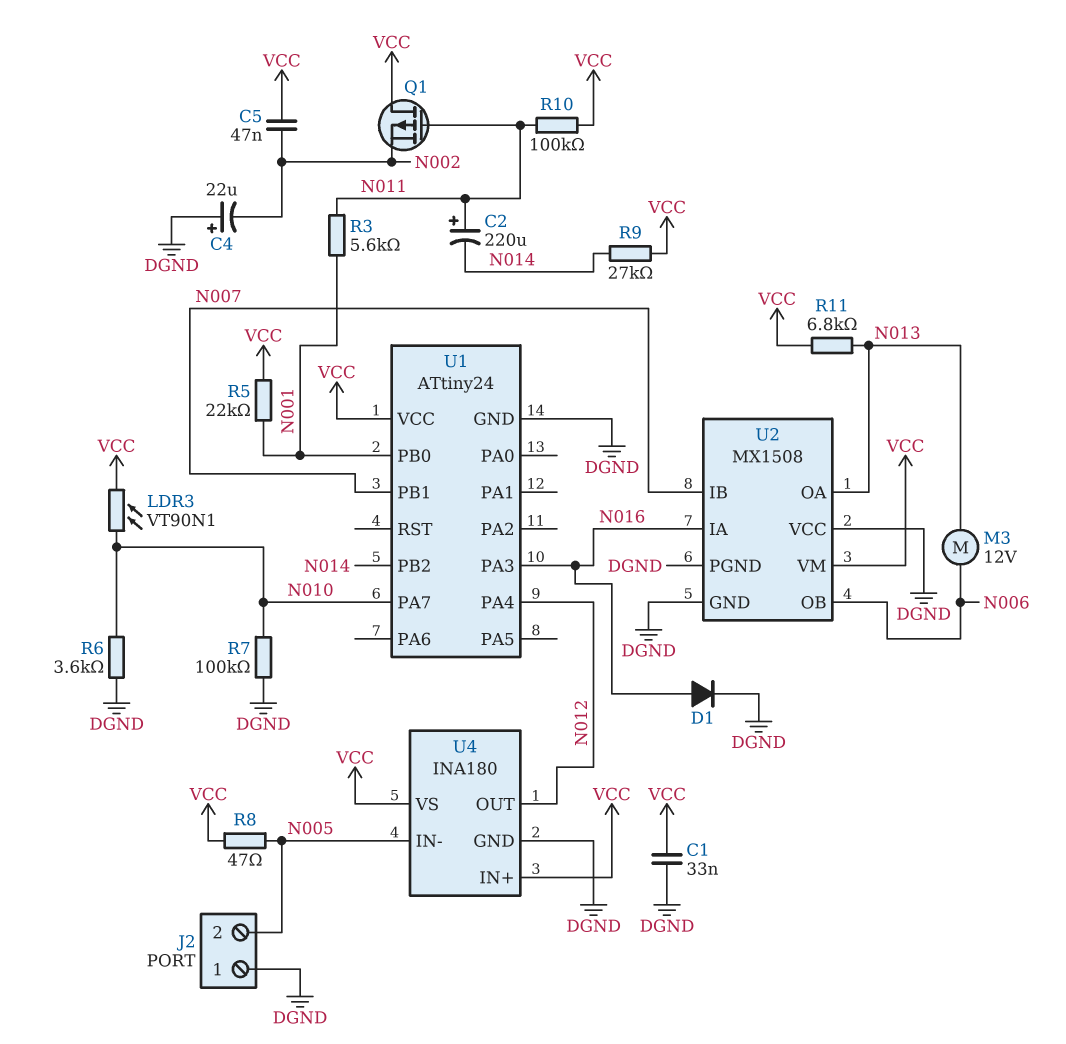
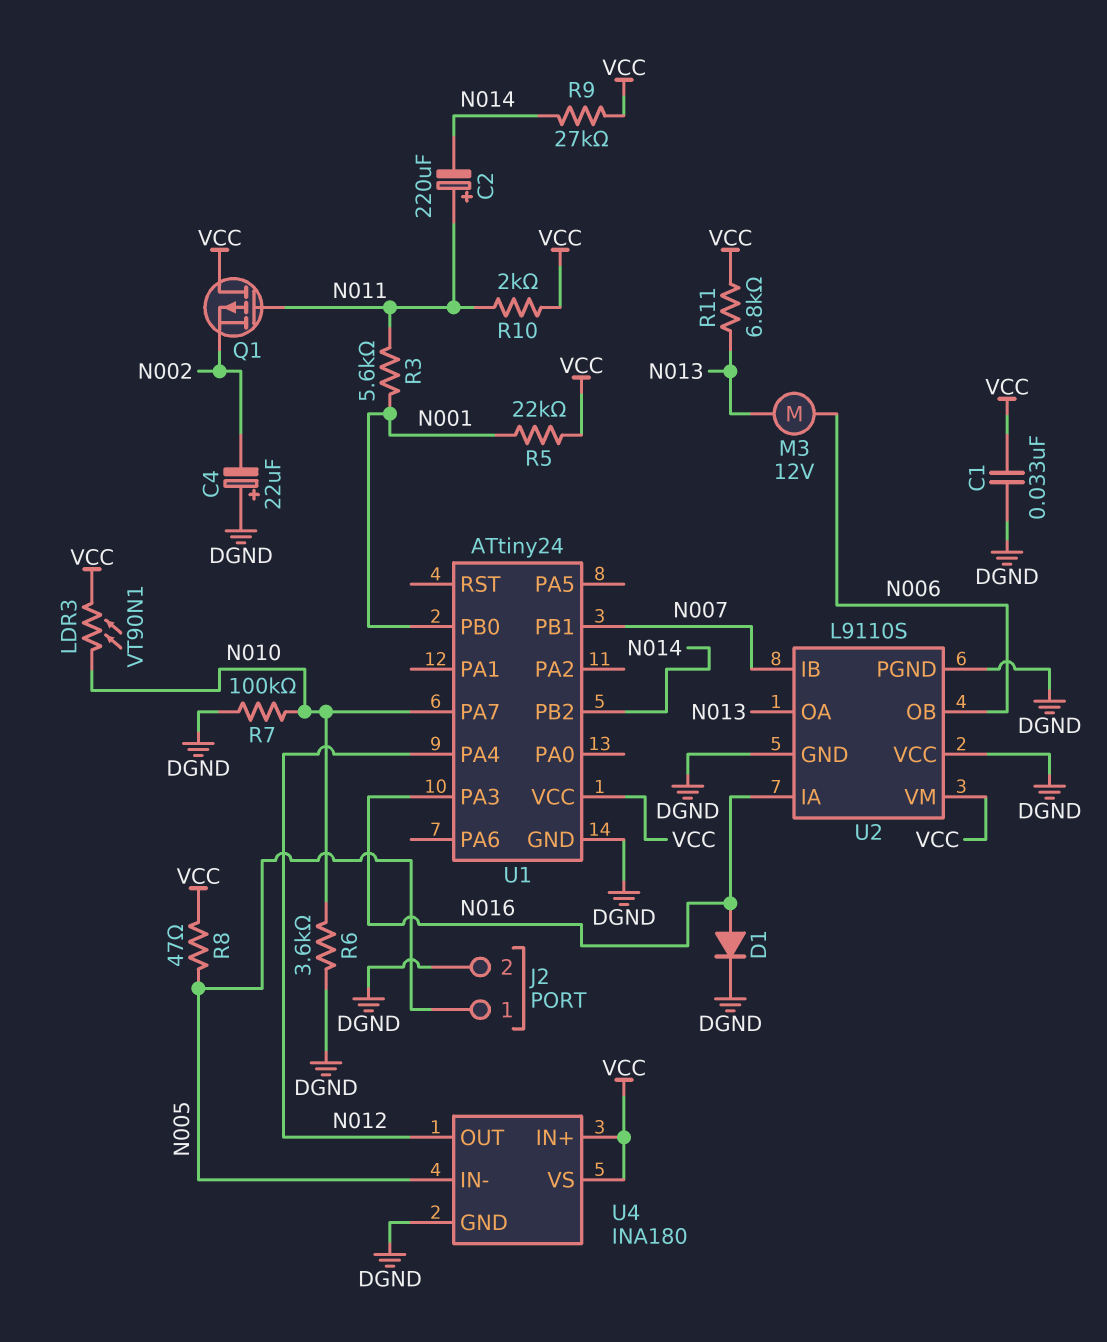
C5: 47nF (N002, VCC) -> none
J2 pin 1: DGND -> N005
J2 pin 2: N005 -> DGND
R10: 100k (N011, VCC) -> 2k (N011, VCC)
U2: MX1508 -> L9110S

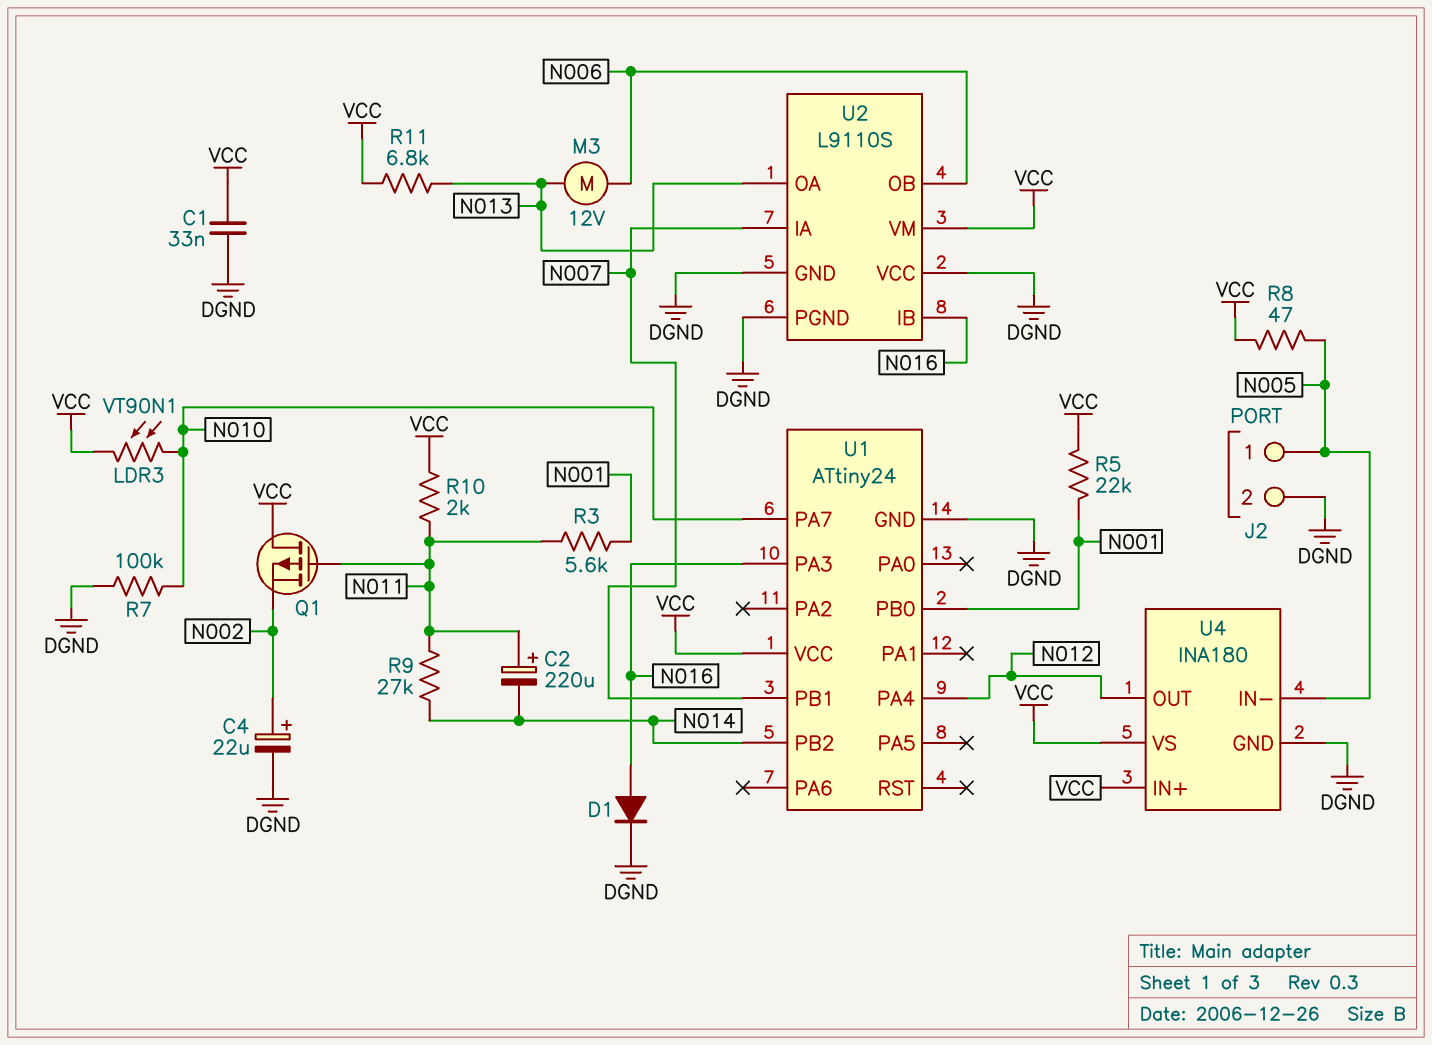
C4: 22uF (plus DGND, minus N002) -> 22uF (plus N002, minus DGND)
R6: 3.6k (DGND, N010) -> none
R9: 27k (N014, VCC) -> 27k (N011, N014)
U2 pin IA: N016 -> N007
U2 pin IB: N007 -> N016

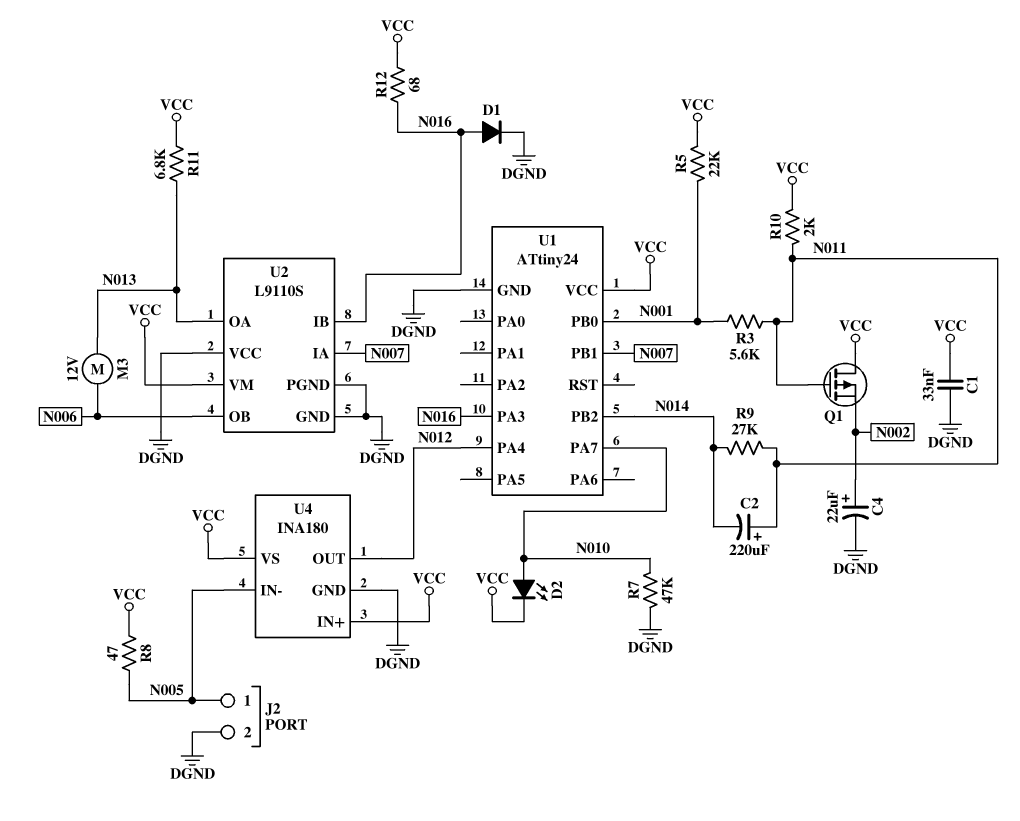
D2: none -> LED (A N010, K VCC)
LDR3: VT90N1 (N010, VCC) -> none
R7: 100k (DGND, N010) -> 47k (DGND, N010)
R12: none -> 68 (N016, VCC)

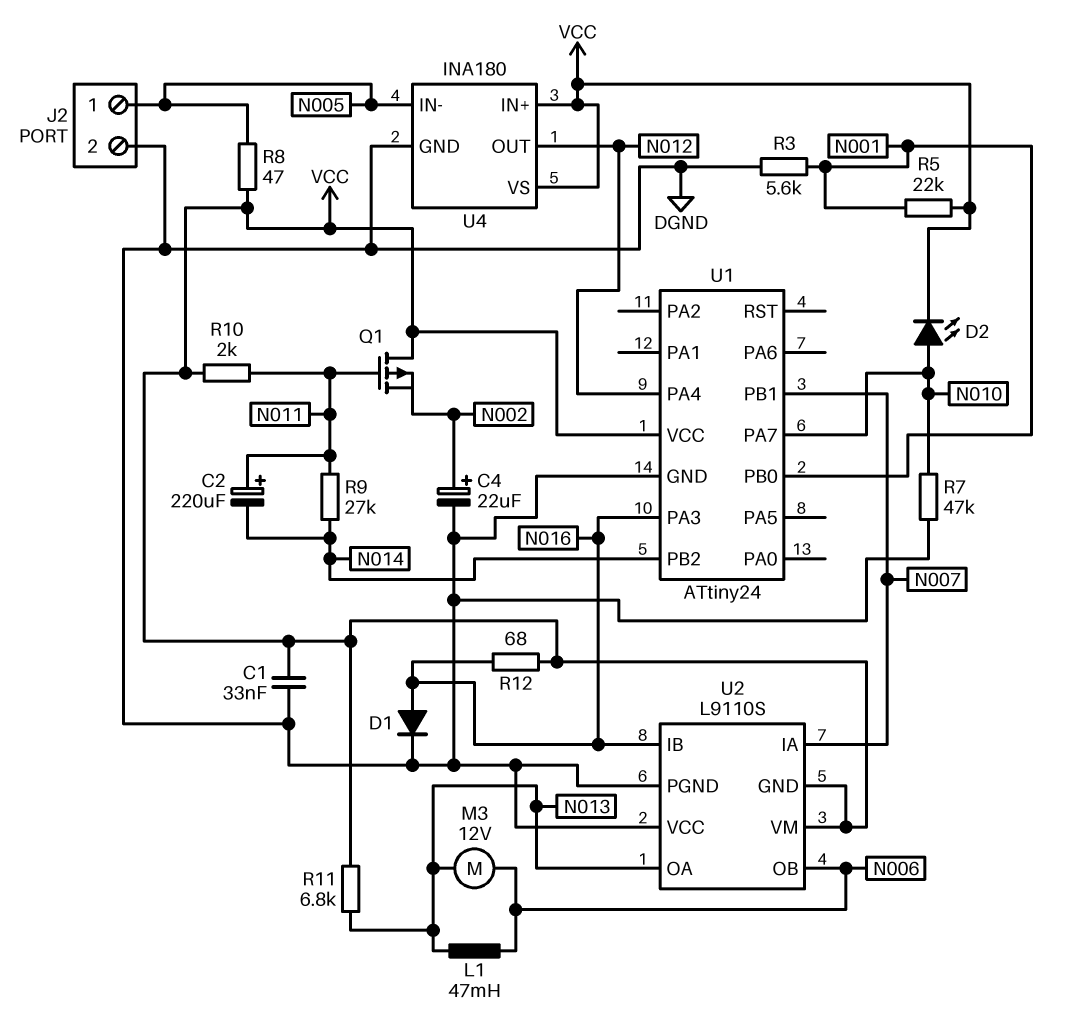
L1: none -> 47mH (N006, N013)
R3: 5.6k (N001, N011) -> 5.6k (DGND, N001)
U2 pin GND: DGND -> VCC

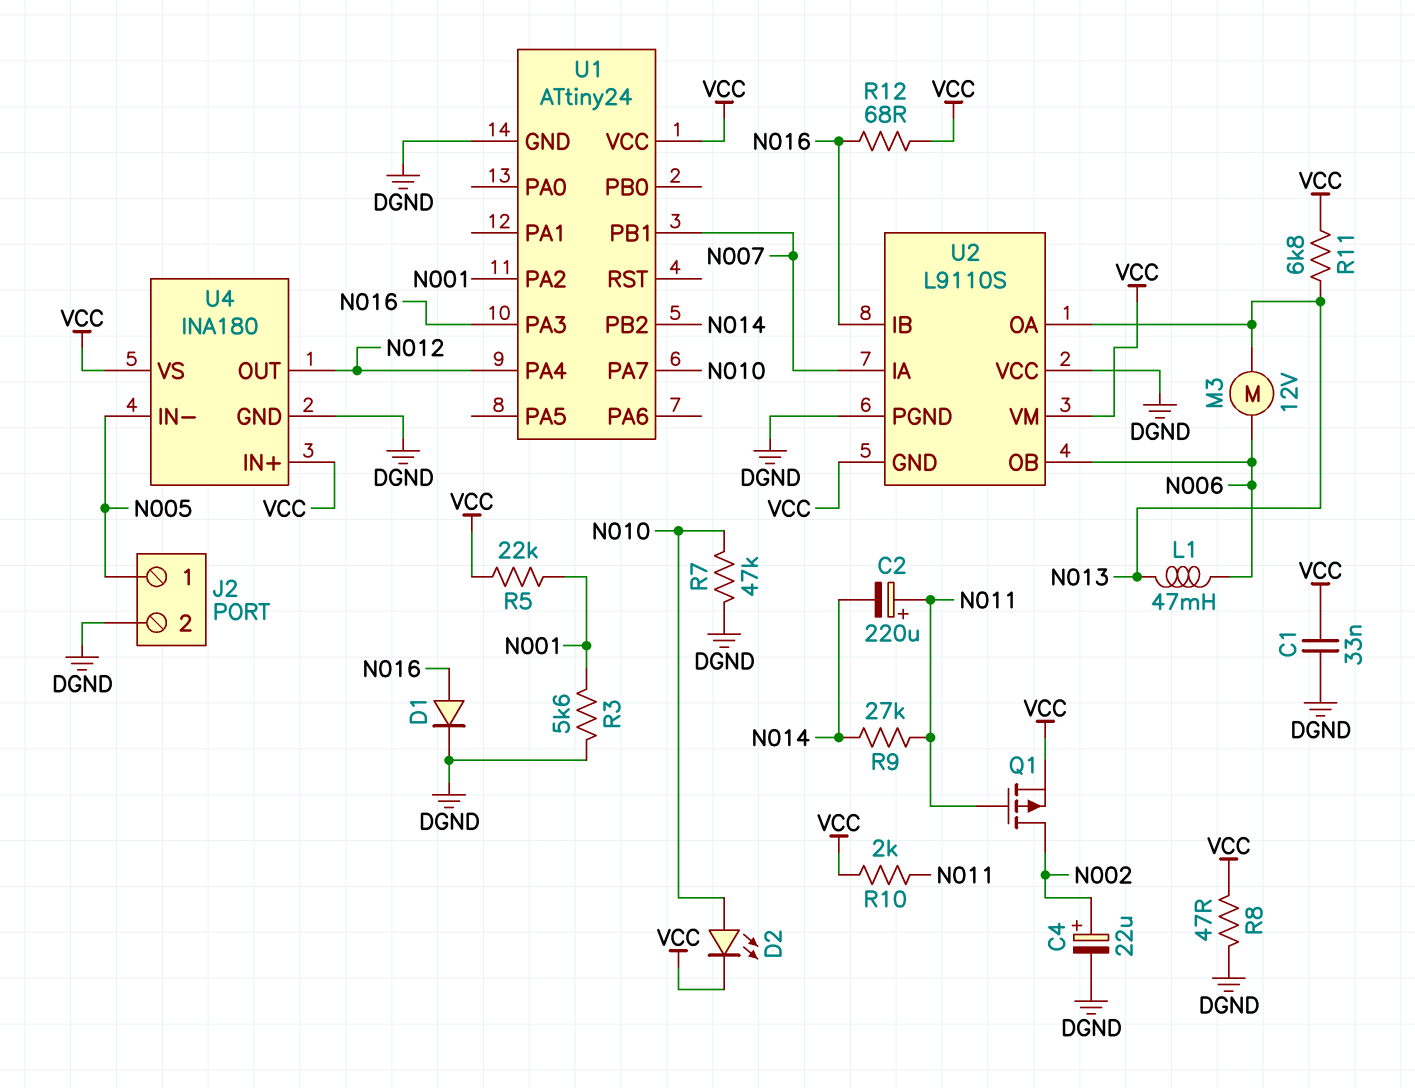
Q1: PMOS (G N011, D VCC, S N002) -> PMOS (G N011, D N002, S VCC)
R8: 47 (N005, VCC) -> 47 (DGND, VCC)
U1 pin PA2: none -> N001
U1 pin PB0: N001 -> none

